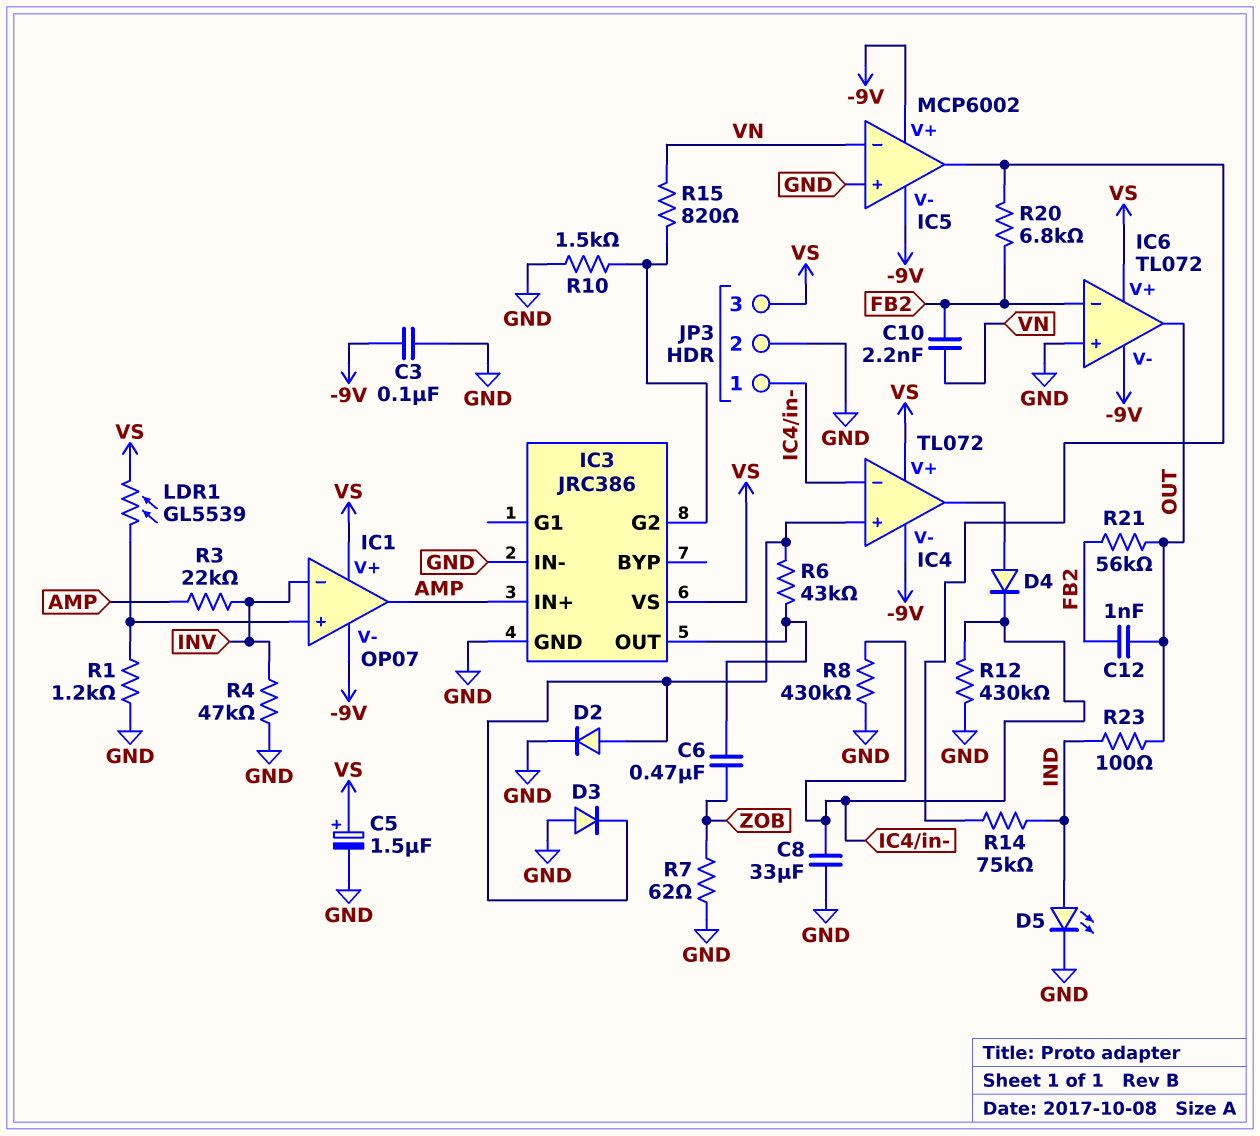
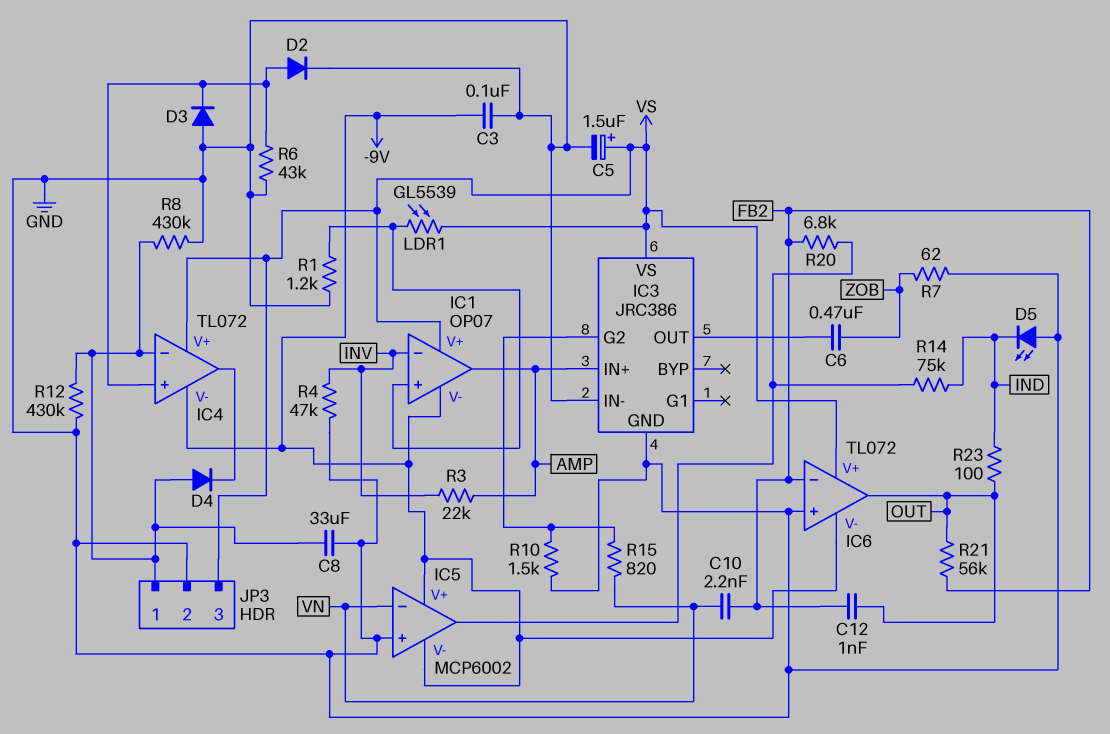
D4: diode (A IC4/out, K IC4/in-) -> diode (A IC4/in-, K IC4/out)
D5: LED (A IND, K GND) -> LED (A GND, K IND)
R6: 43k (IC3/OUT, IC4/in+) -> 43k (GND, IC4/in+)

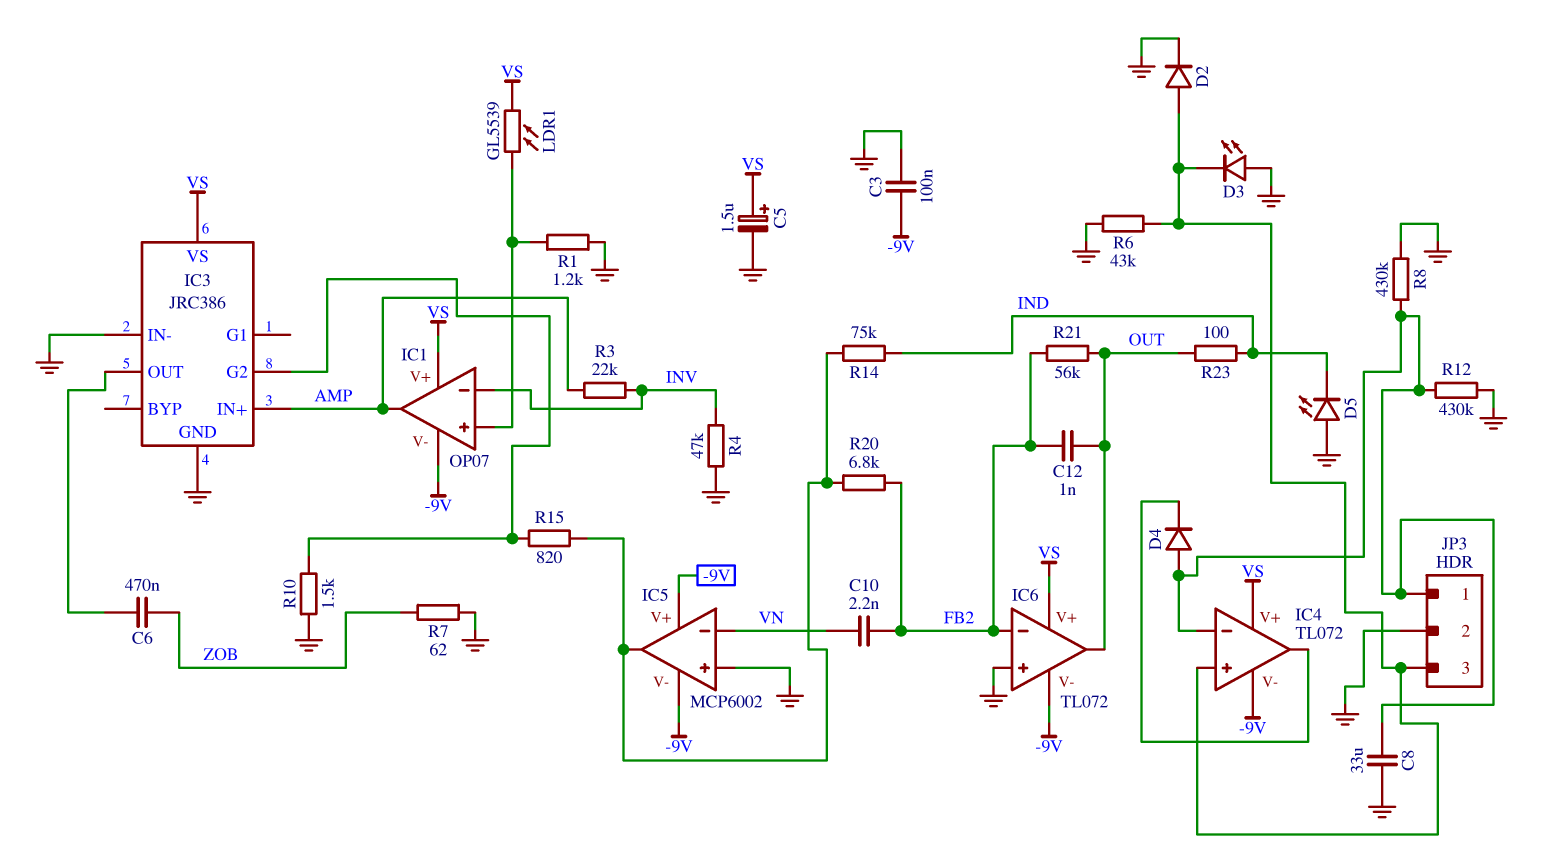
D3: diode (A GND, K IC4/in+) -> LED (A GND, K IC4/in+)
JP3 pin 3: VS -> IC4/in+
R15: 820 (IC3/G2, VN) -> 820 (IC3/G2, IC5/out)

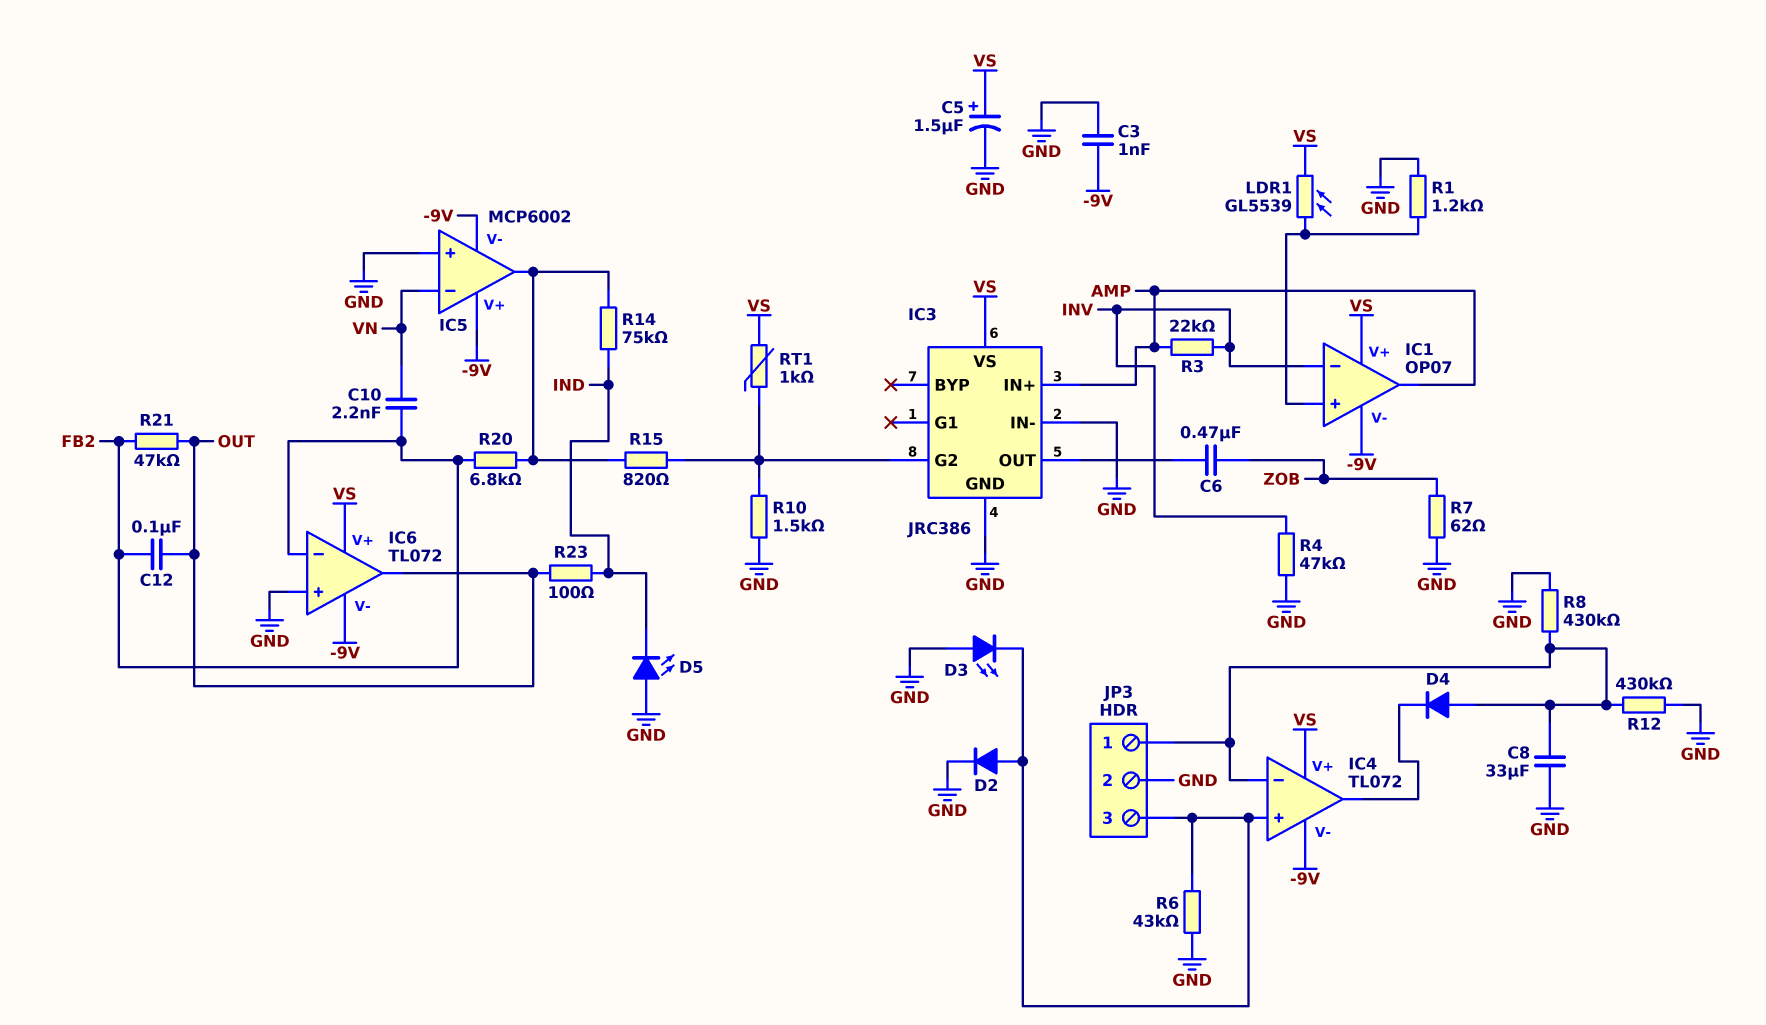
C3: 100nF (-9V, GND) -> 1nF (-9V, GND)
C12: 1nF (FB2, OUT) -> 100nF (FB2, OUT)
R21: 56k (FB2, OUT) -> 47k (FB2, OUT)
RT1: none -> 1k (IC3/G2, VS)

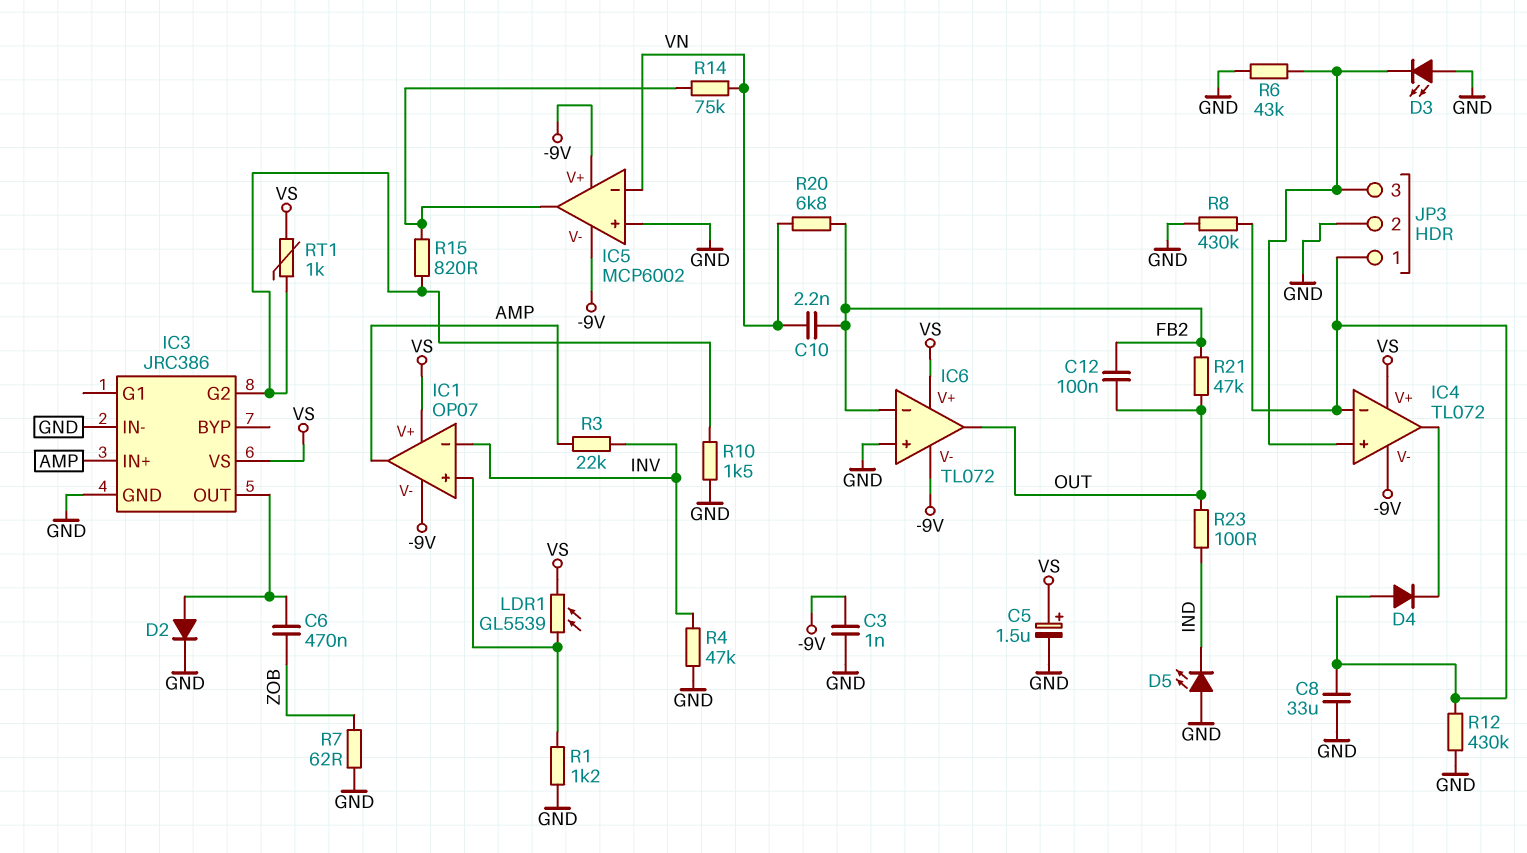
D2: diode (A IC4/in+, K GND) -> diode (A IC3/OUT, K GND)
R14: 75k (IC5/out, IND) -> 75k (IC5/out, VN)
R20: 6.8k (FB2, IC5/out) -> 6.8k (FB2, VN)

